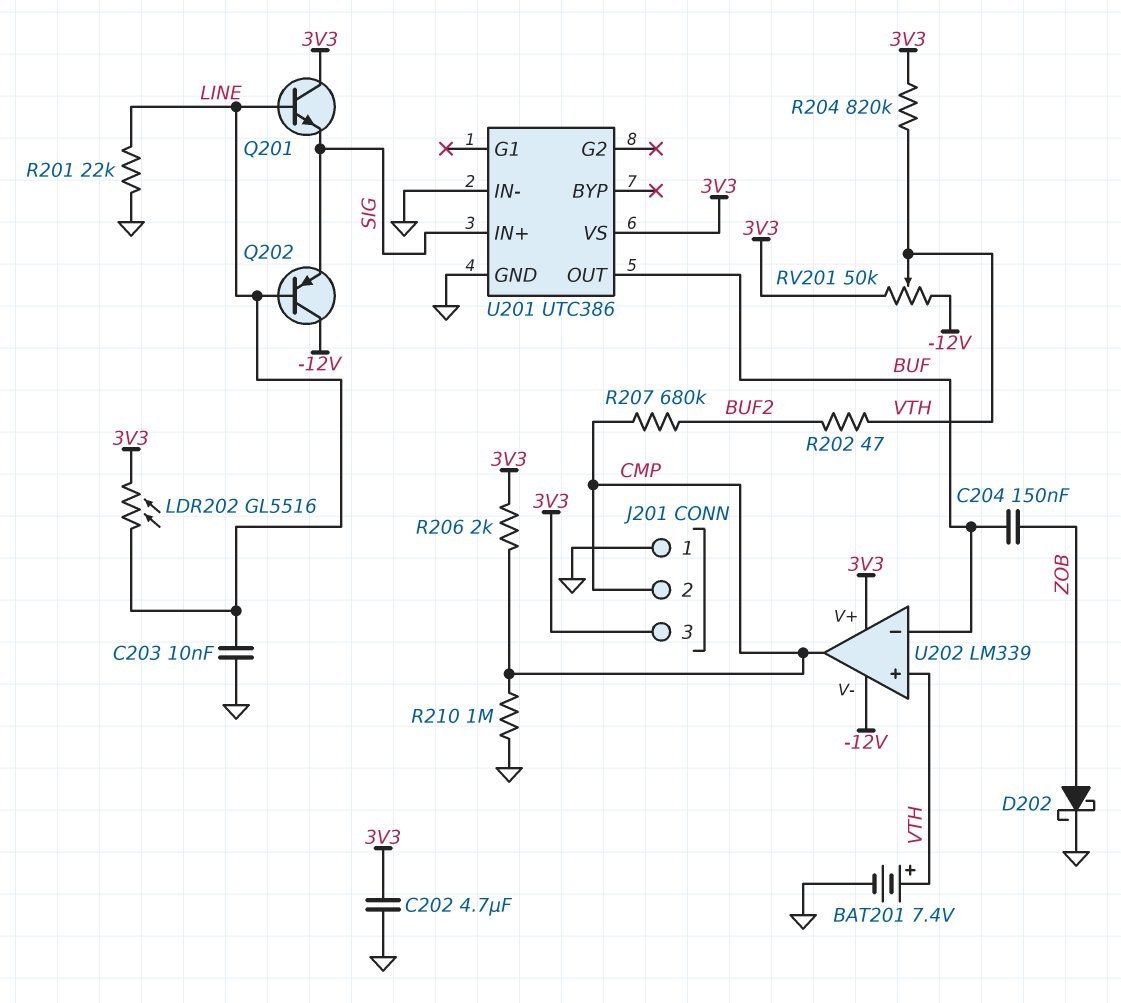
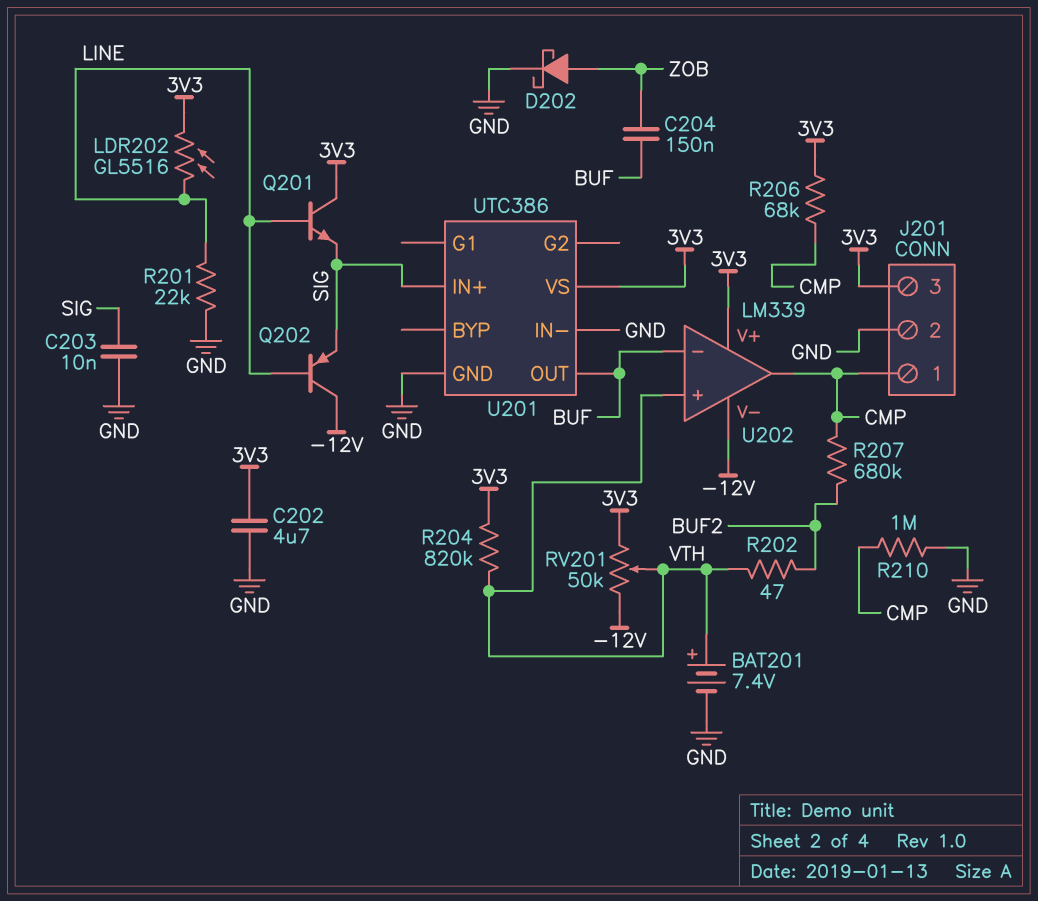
C203: 10nF (GND, LINE) -> 10nF (GND, SIG)
J201 pin 1: GND -> CMP
J201 pin 2: CMP -> GND
R206: 2k (3V3, CMP) -> 68k (3V3, CMP)

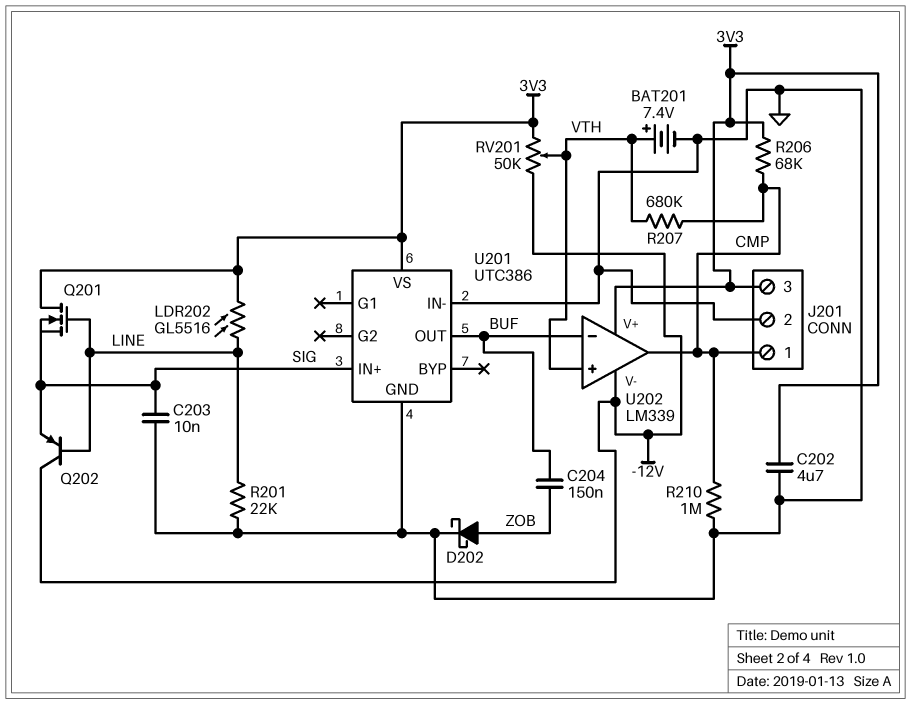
Q201: NPN (B LINE, C 3V3, E SIG) -> NMOS (G LINE, D 3V3, S SIG)
R202: 47 (BUF2, VTH) -> none
R204: 820k (3V3, VTH) -> none
R207: 680k (BUF2, CMP) -> 680k (CMP, VTH)

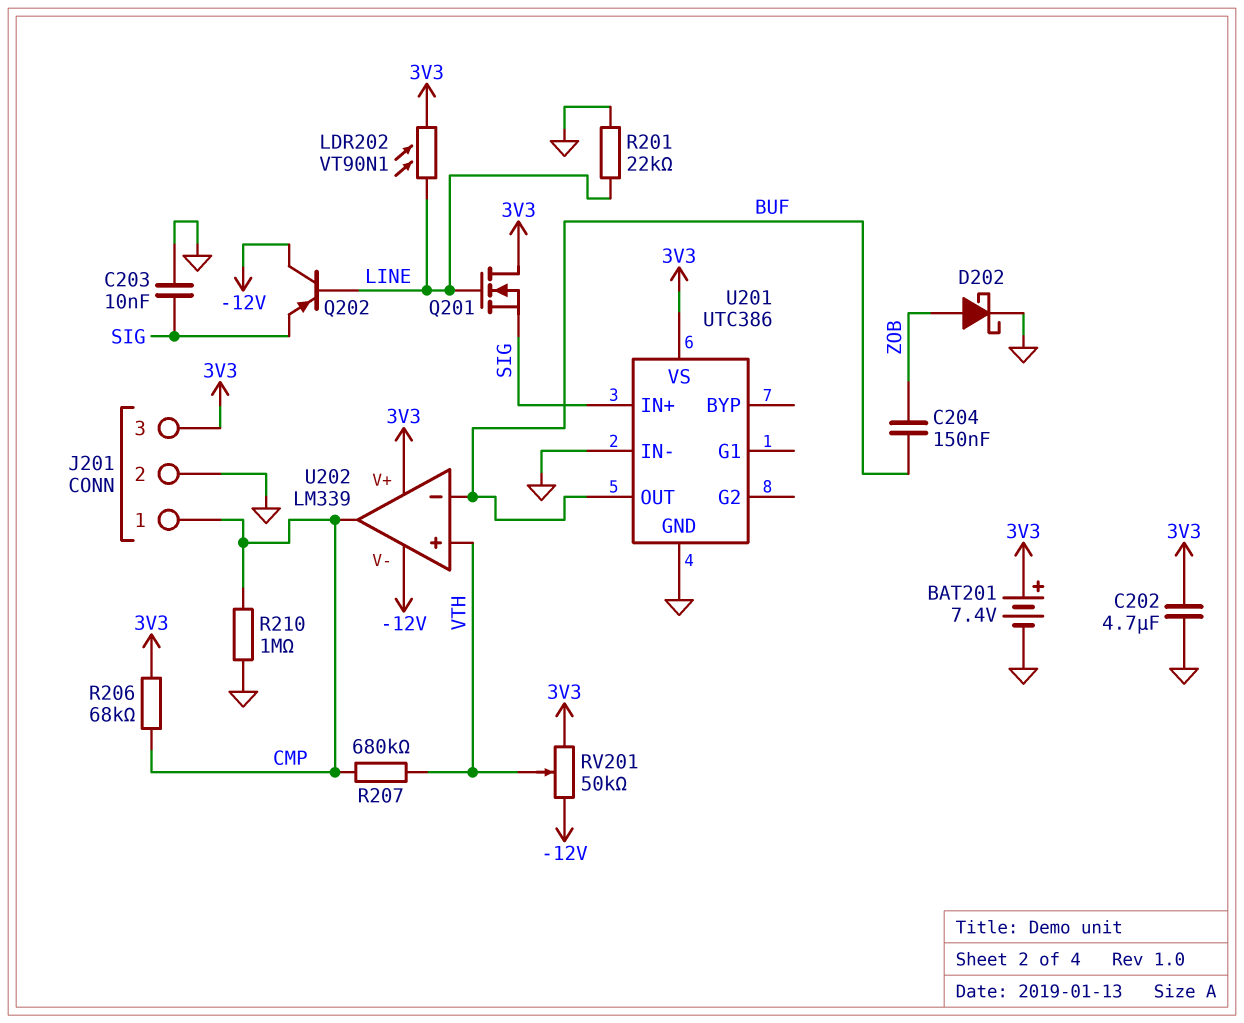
BAT201: 7.4V (plus VTH, minus GND) -> 7.4V (plus 3V3, minus GND)
LDR202: GL5516 (3V3, LINE) -> VT90N1 (3V3, LINE)

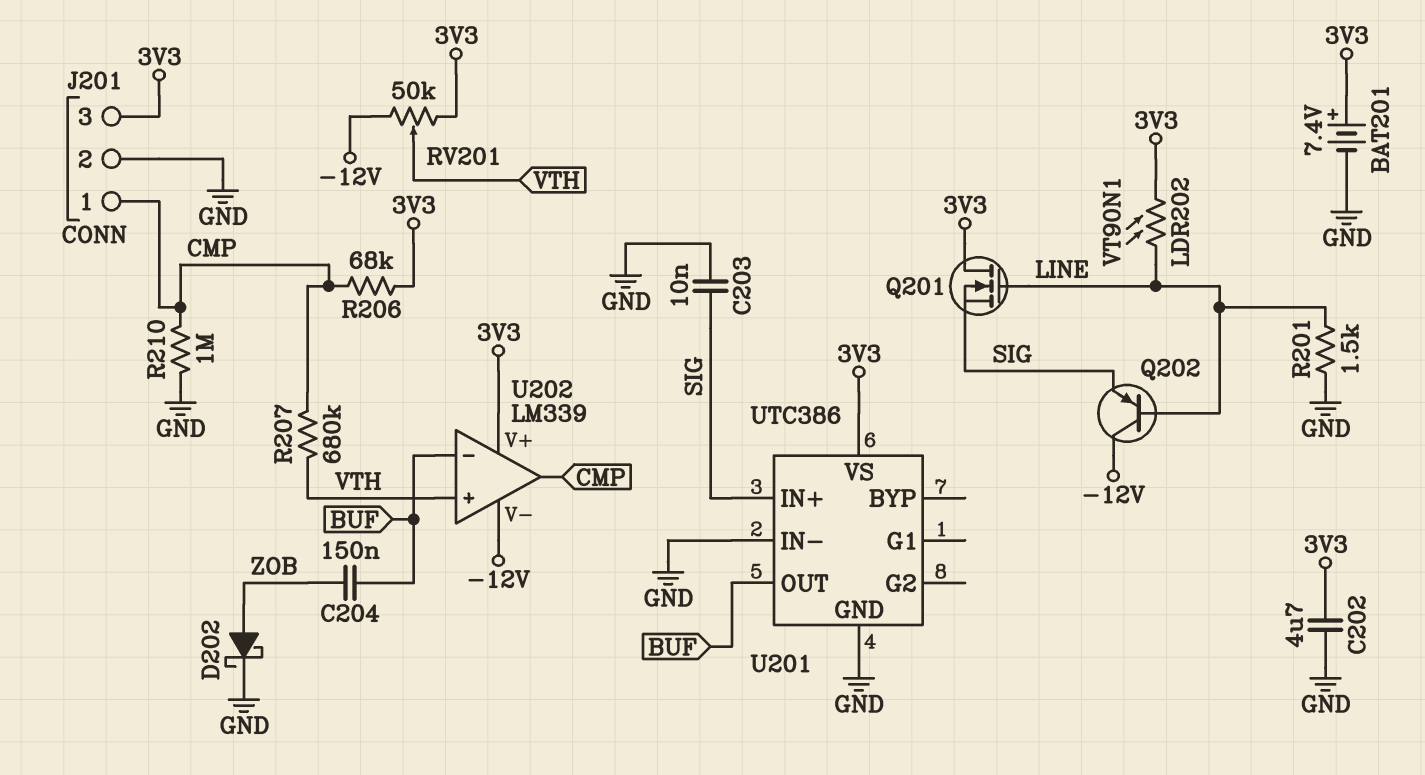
R201: 22k (GND, LINE) -> 1.5k (GND, LINE)

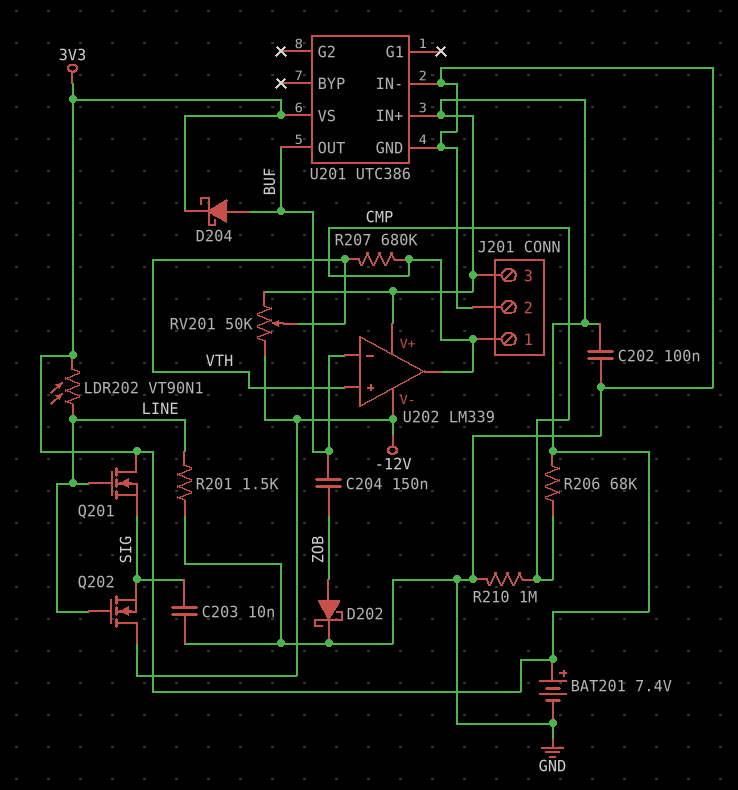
C202: 4.7uF (3V3, GND) -> 100nF (3V3, GND)
D204: none -> schottky (A BUF, K 3V3)
Q202: PNP (B LINE, C -12V, E SIG) -> NMOS (G LINE, D -12V, S SIG)
U201 pin IN+: SIG -> 3V3

